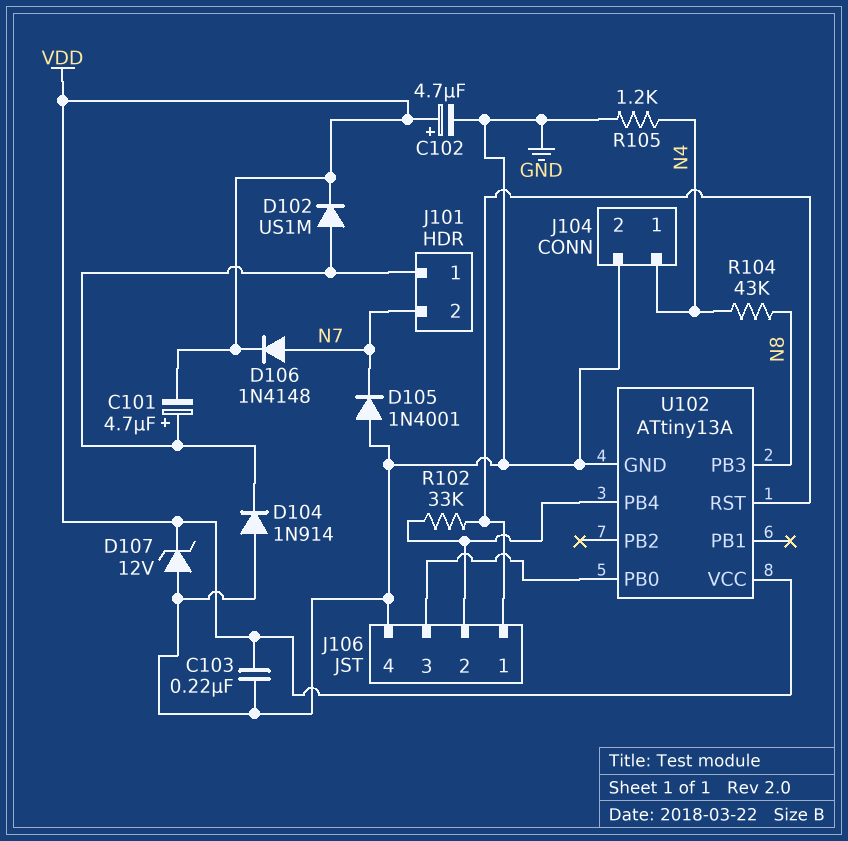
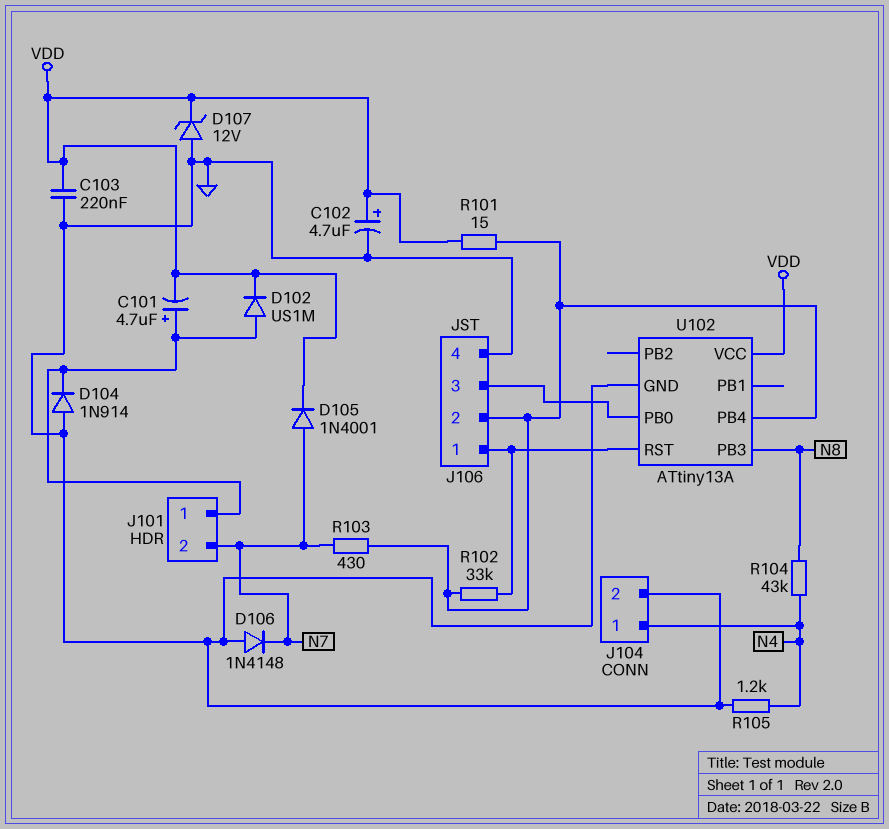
D105: diode 1N4001 (A GND, K N7) -> diode 1N4001 (A N7, K VDD)
D106: diode 1N4148 (A N7, K VDD) -> diode 1N4148 (A GND, K N7)
R101: none -> 15 (J106/2, VDD)
R103: none -> 430 (J106/2, N7)

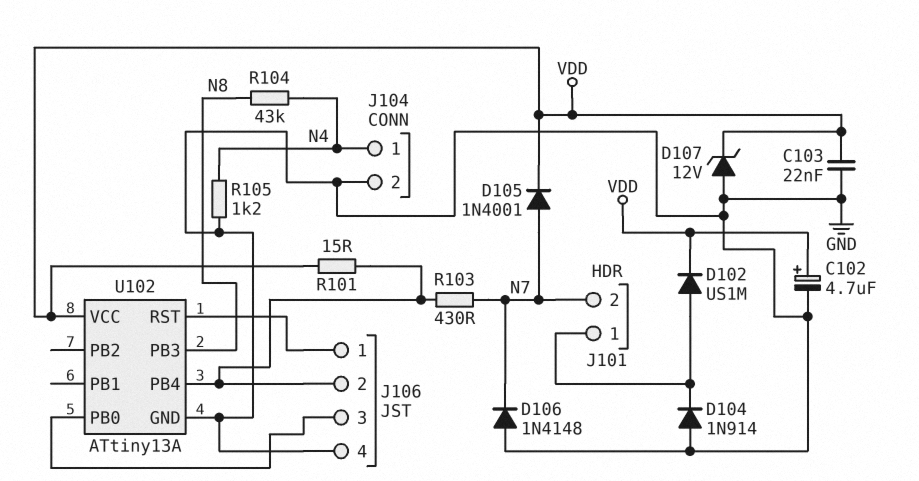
C101: 4.7uF (plus J101/1, minus VDD) -> none
C103: 220nF (GND, VDD) -> 22nF (GND, VDD)
R102: 33k (J106/1, J106/2) -> none

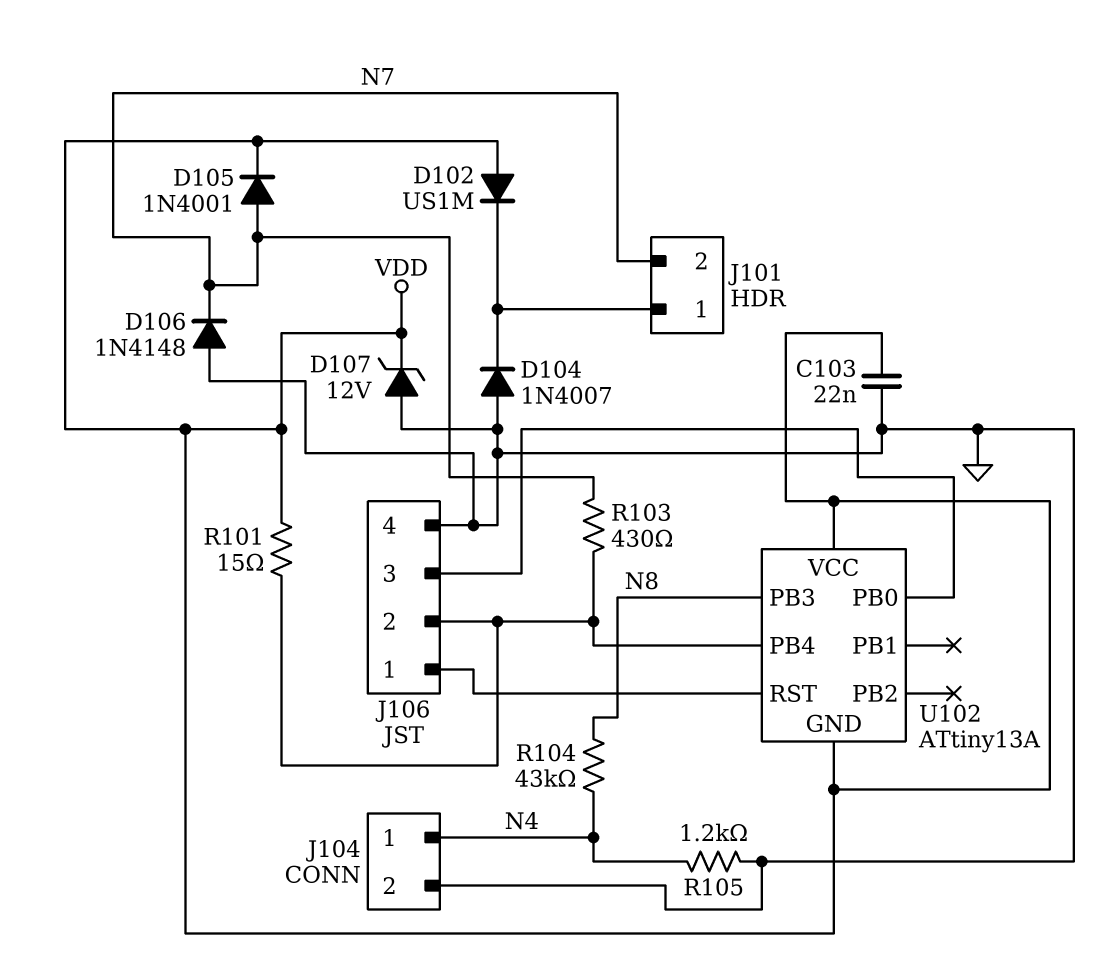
C102: 4.7uF (plus VDD, minus GND) -> none
D102: diode US1M (A J101/1, K VDD) -> diode US1M (A VDD, K J101/1)
D104: diode 1N914 (A GND, K J101/1) -> diode 1N4007 (A GND, K J101/1)
U102 pin GND: GND -> VDD

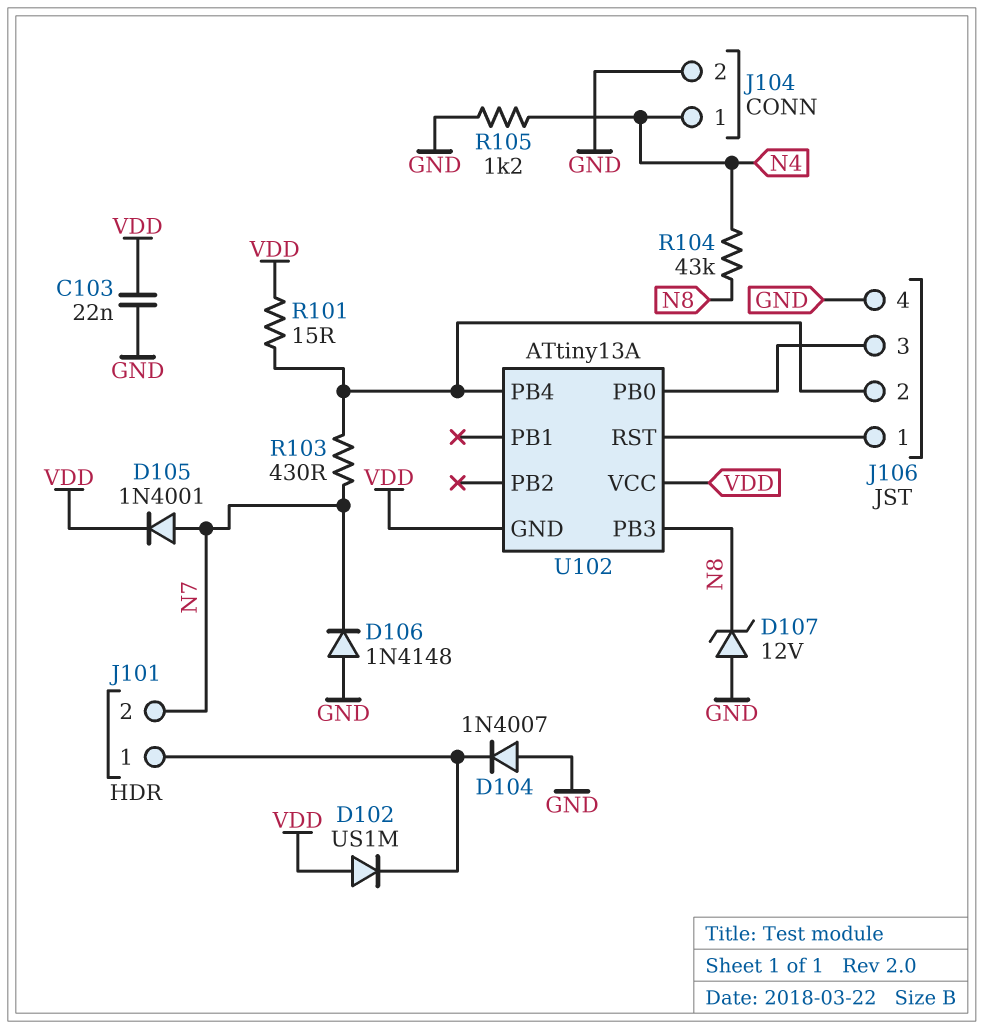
D107: zener 12V (A GND, K VDD) -> zener 12V (A GND, K N8)

